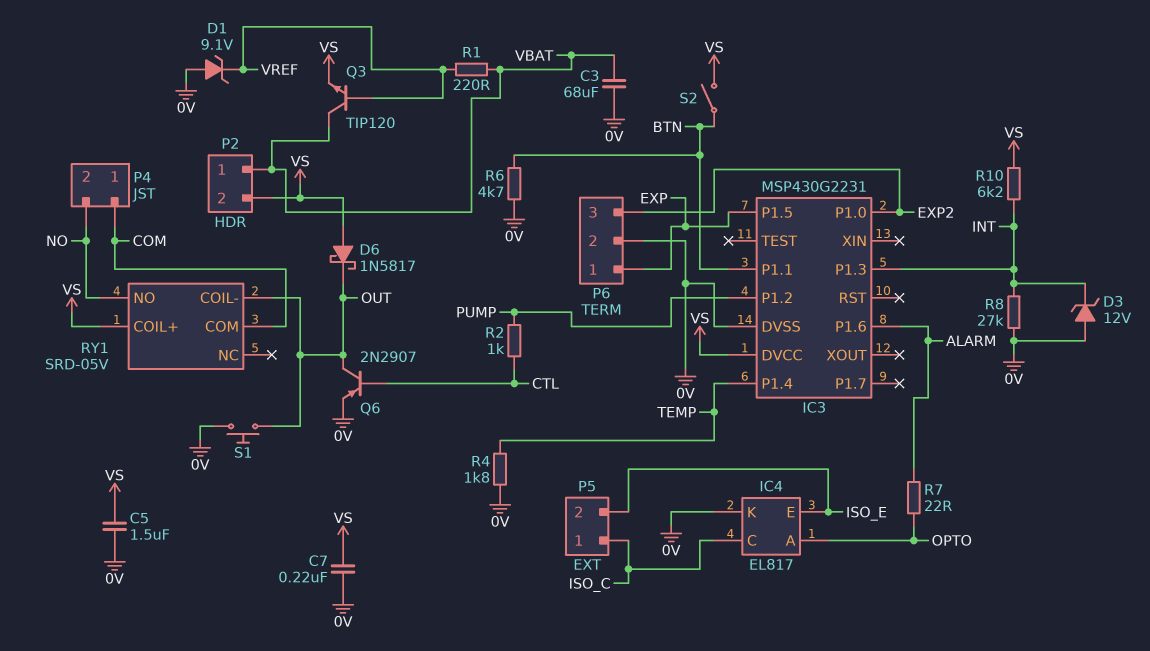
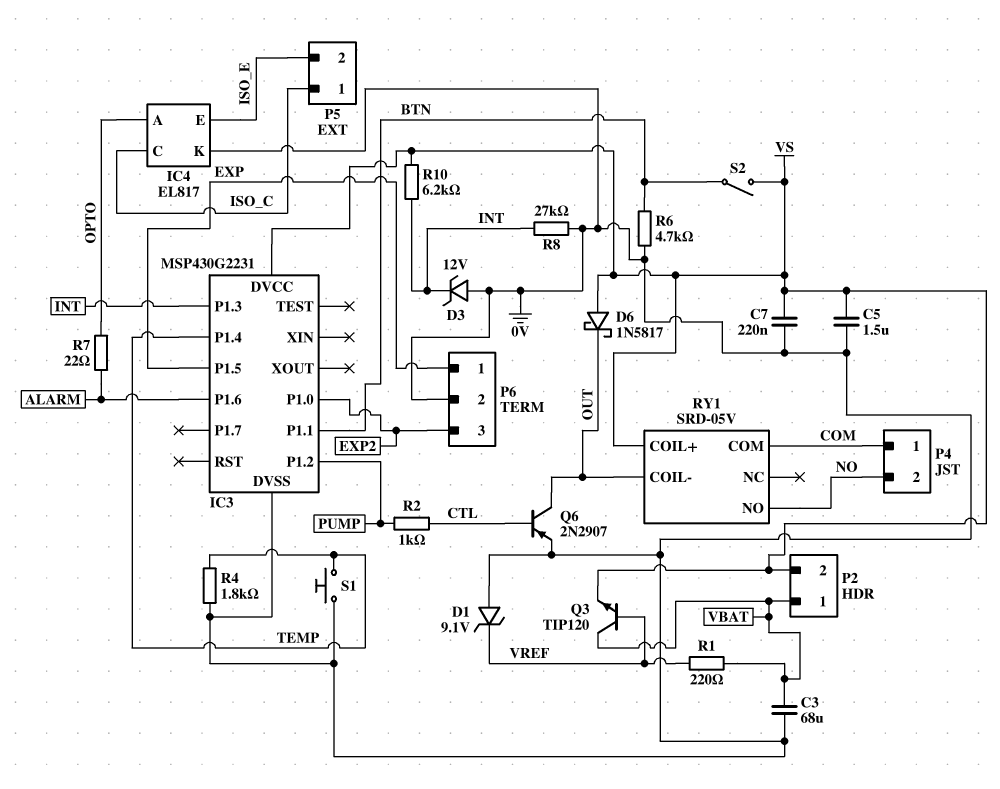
S1: button (0V, OUT) -> button (0V, TEMP)

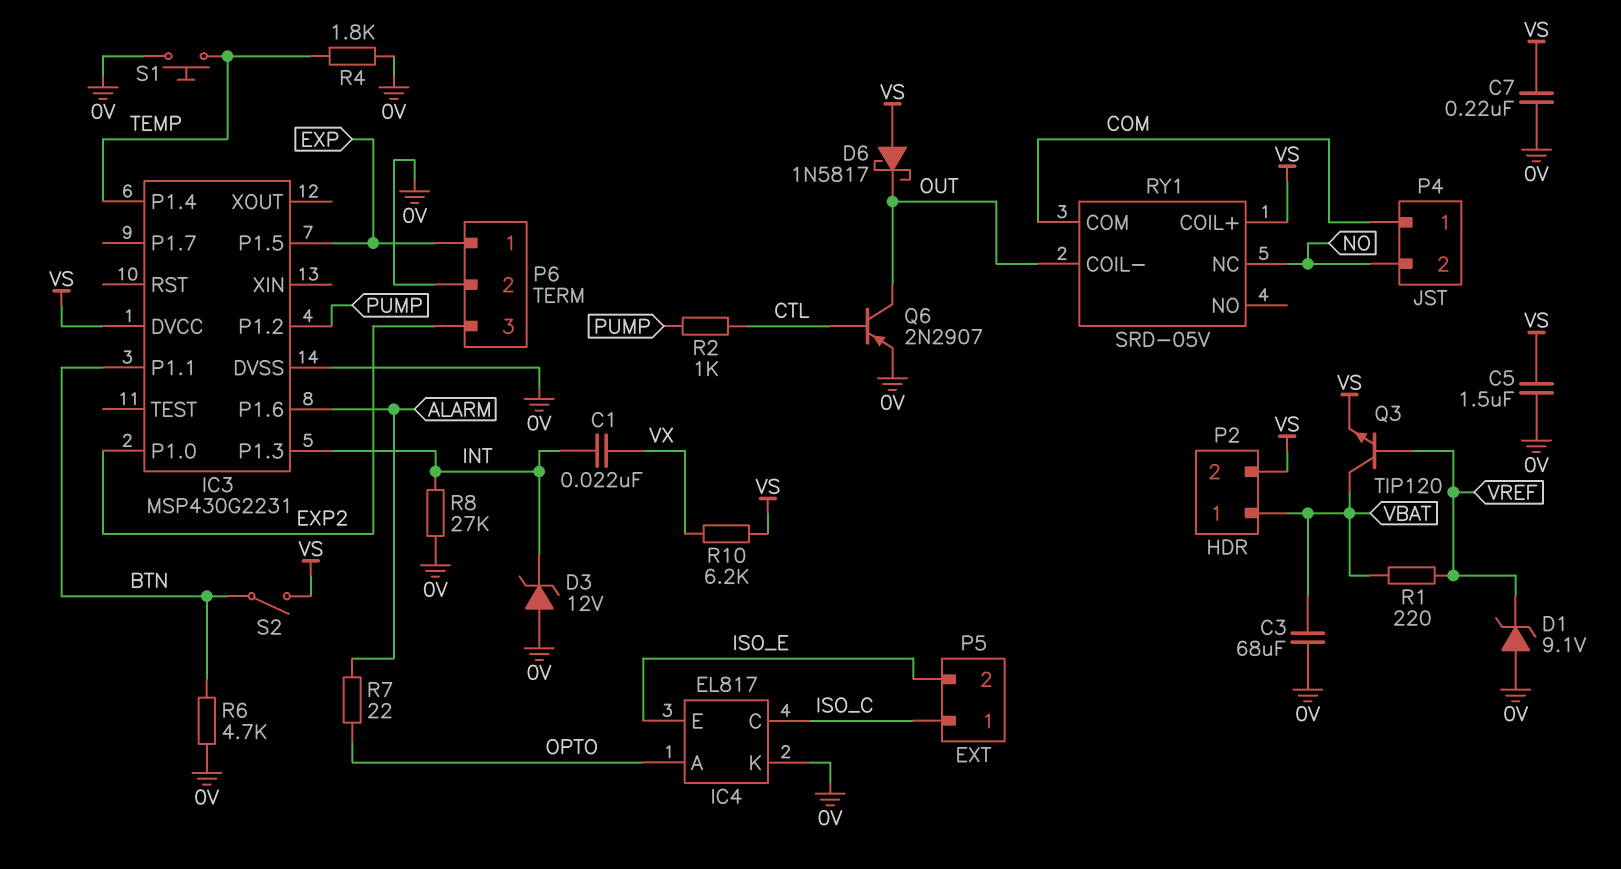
C1: none -> 22nF (INT, VX)
R10: 6.2k (INT, VS) -> 6.2k (VS, VX)
RY1 pin NC: none -> NO
RY1 pin NO: NO -> none

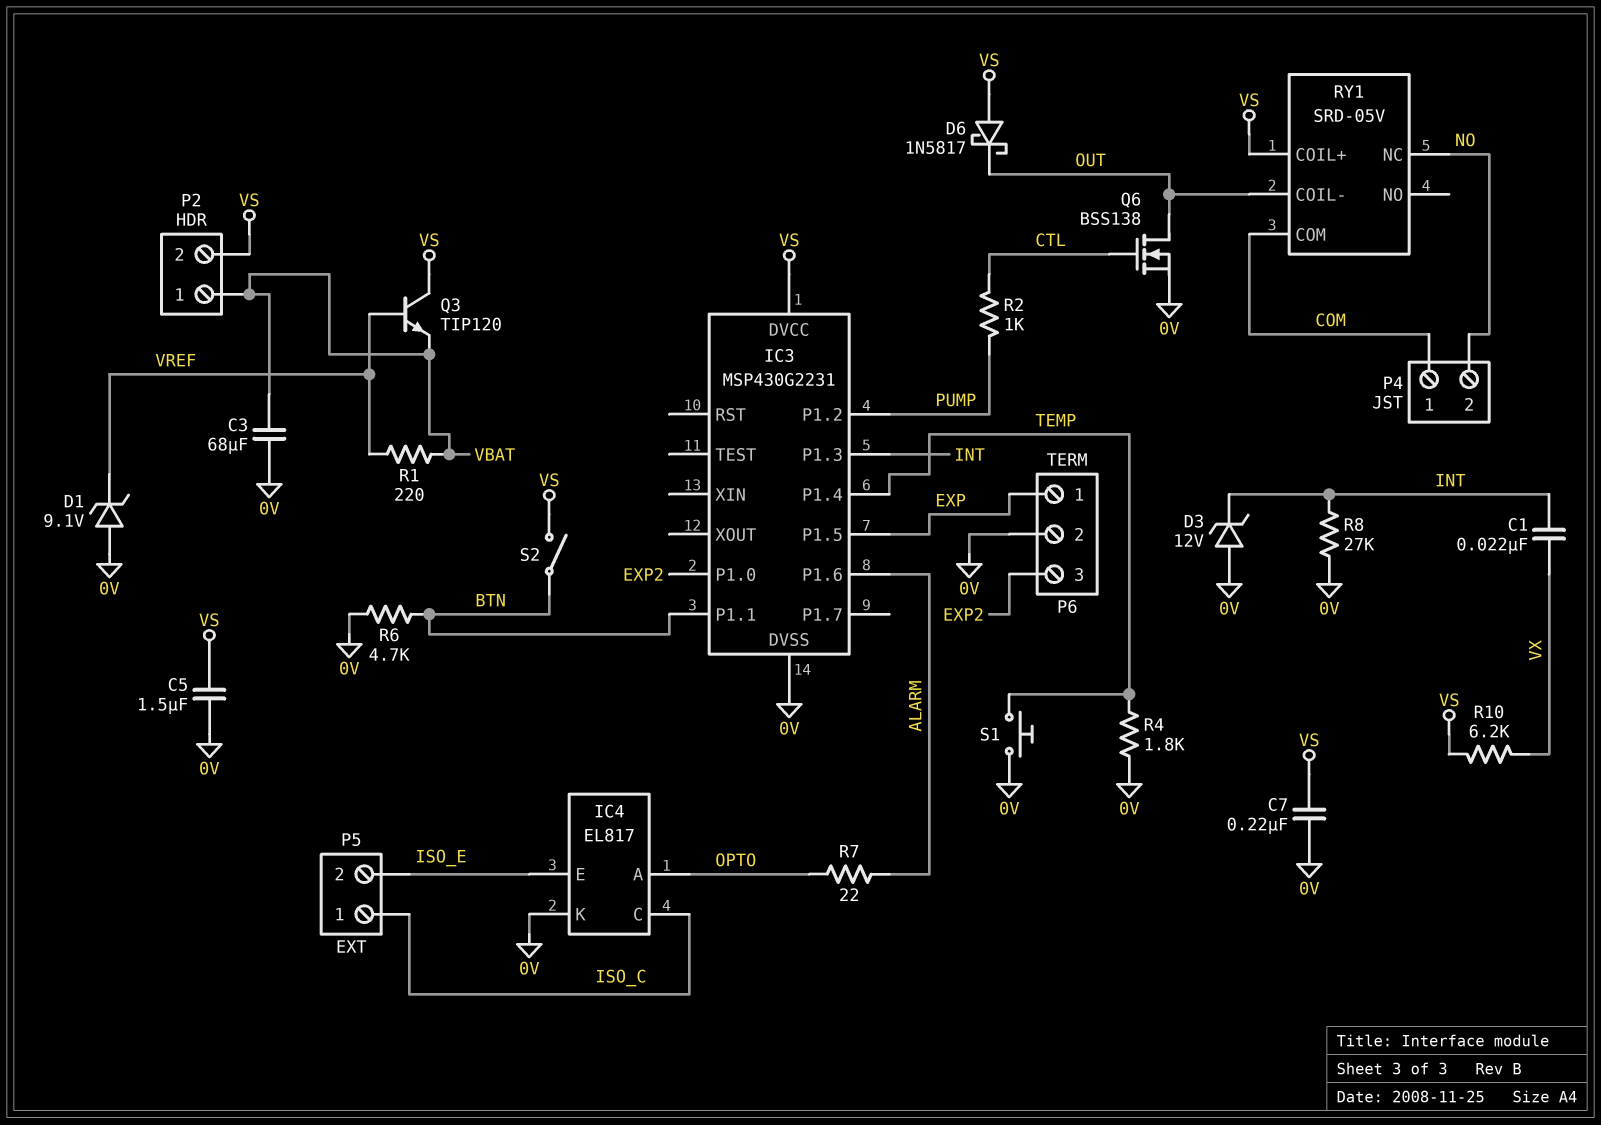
Q3: NPN TIP120 (B VREF, C VBAT, E VS) -> NPN TIP120 (B VREF, C VS, E VBAT)
Q6: PNP 2N2907 (B CTL, C OUT, E 0V) -> NMOS BSS138 (G CTL, D OUT, S 0V)

